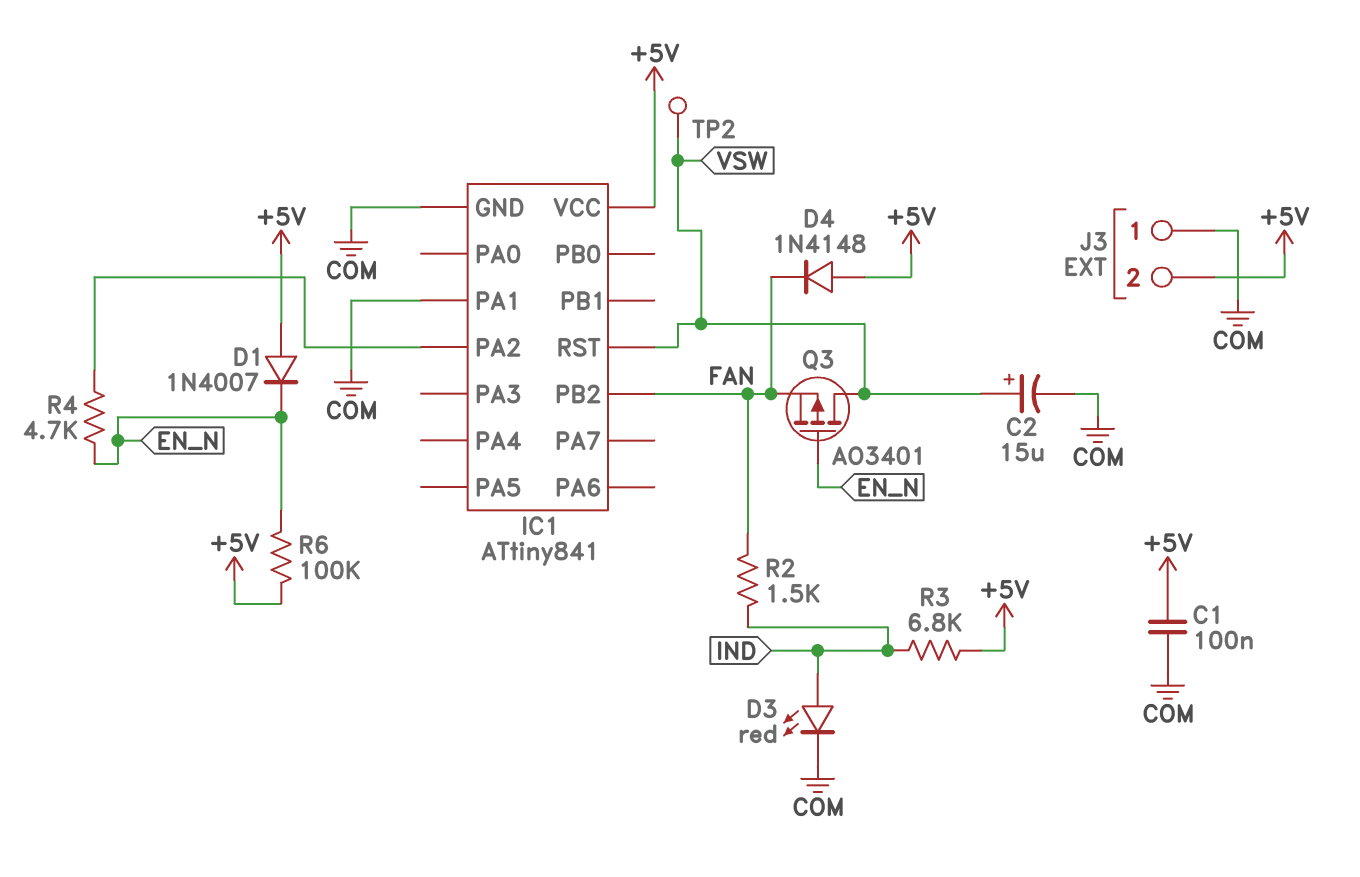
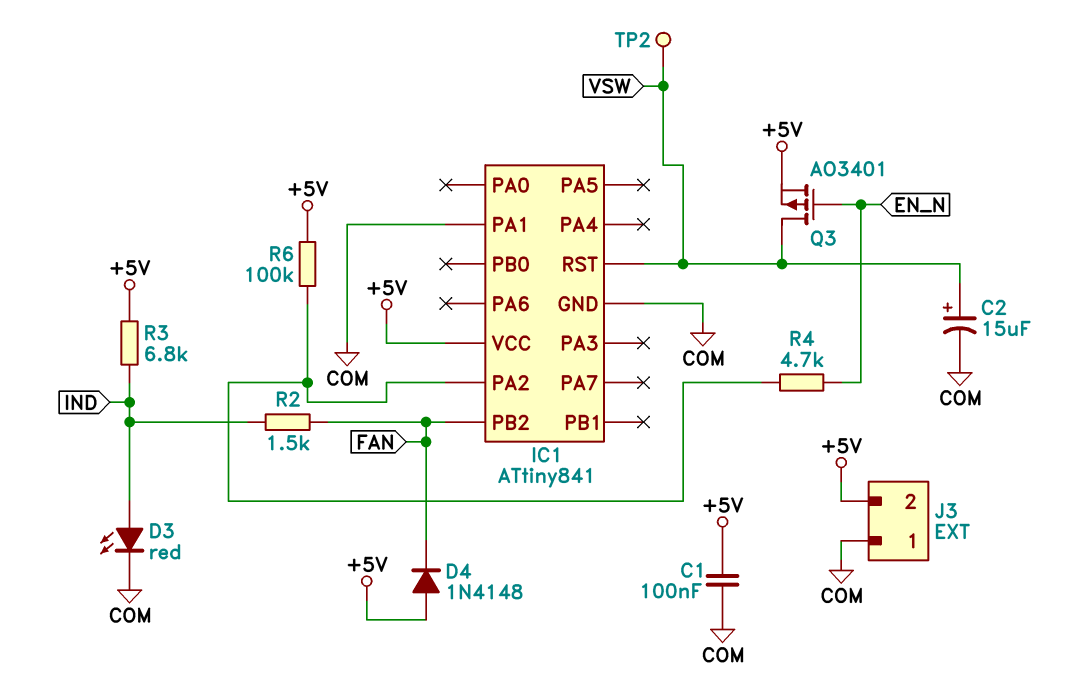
D1: diode 1N4007 (A +5V, K EN_N) -> none
Q3: PMOS AO3401 (G EN_N, D VSW, S FAN) -> PMOS AO3401 (G EN_N, D VSW, S +5V)
R6: 100k (+5V, EN_N) -> 100k (+5V, IC1/PA2)

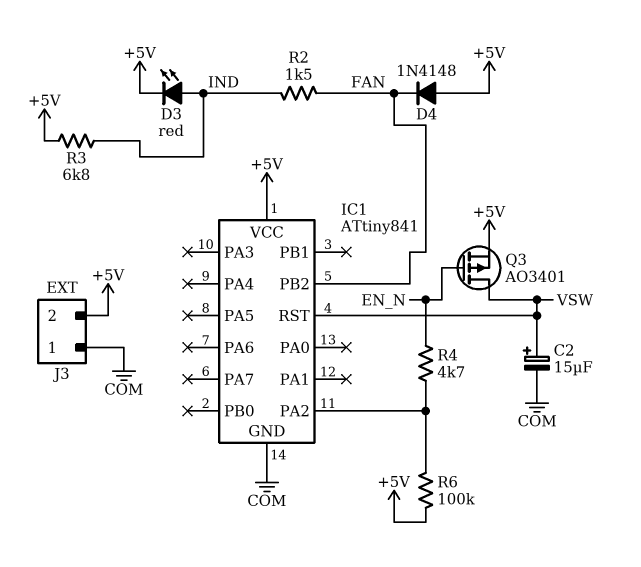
C1: 100nF (+5V, COM) -> none
D3: LED red (A IND, K COM) -> LED red (A IND, K +5V)
IC1 pin PA1: COM -> none
TP2: test point (VSW) -> none

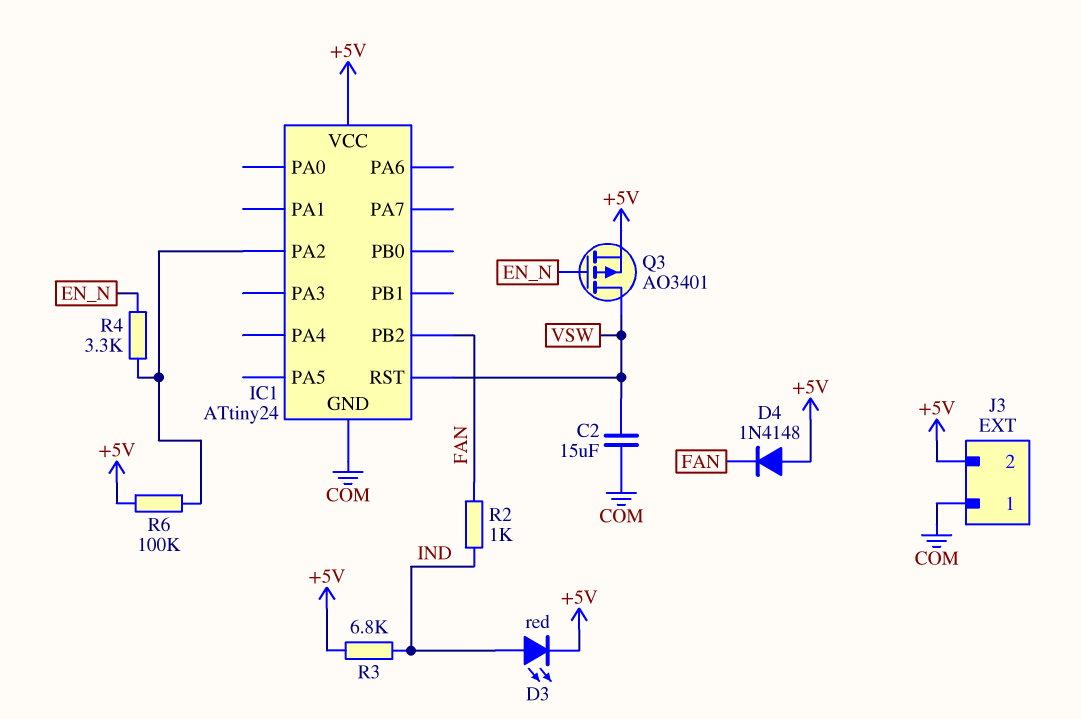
C2: 15uF (plus VSW, minus COM) -> 15uF (COM, VSW)
IC1: ATtiny841 -> ATtiny24
R2: 1.5k (FAN, IND) -> 1k (FAN, IND)
R4: 4.7k (EN_N, IC1/PA2) -> 3.3k (EN_N, IC1/PA2)

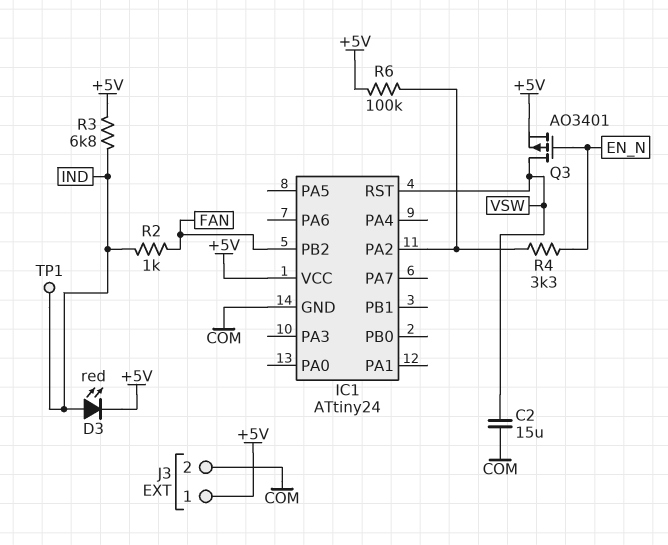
D4: diode 1N4148 (A +5V, K FAN) -> none
J3 pin 1: COM -> +5V
J3 pin 2: +5V -> COM
TP1: none -> test point (IND)

